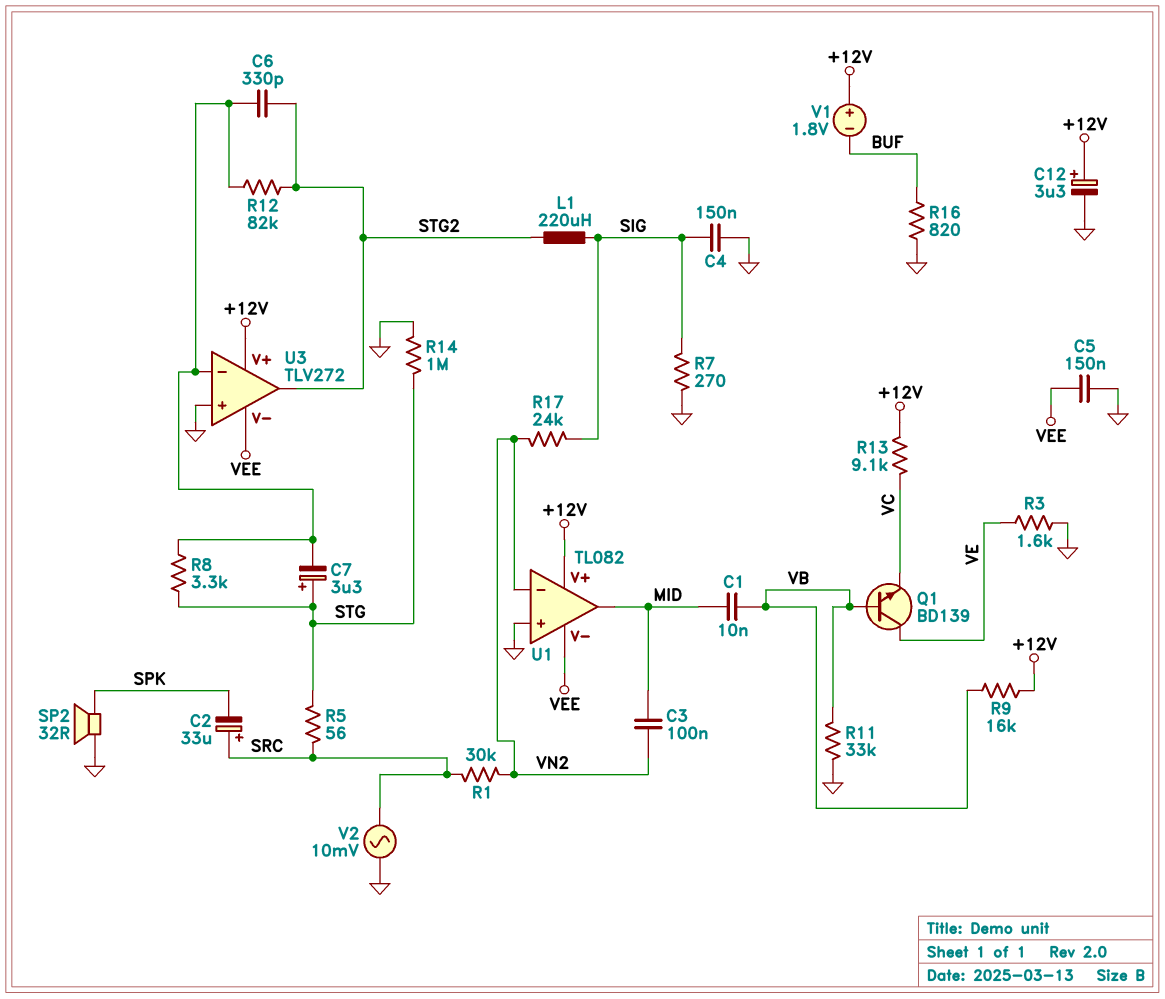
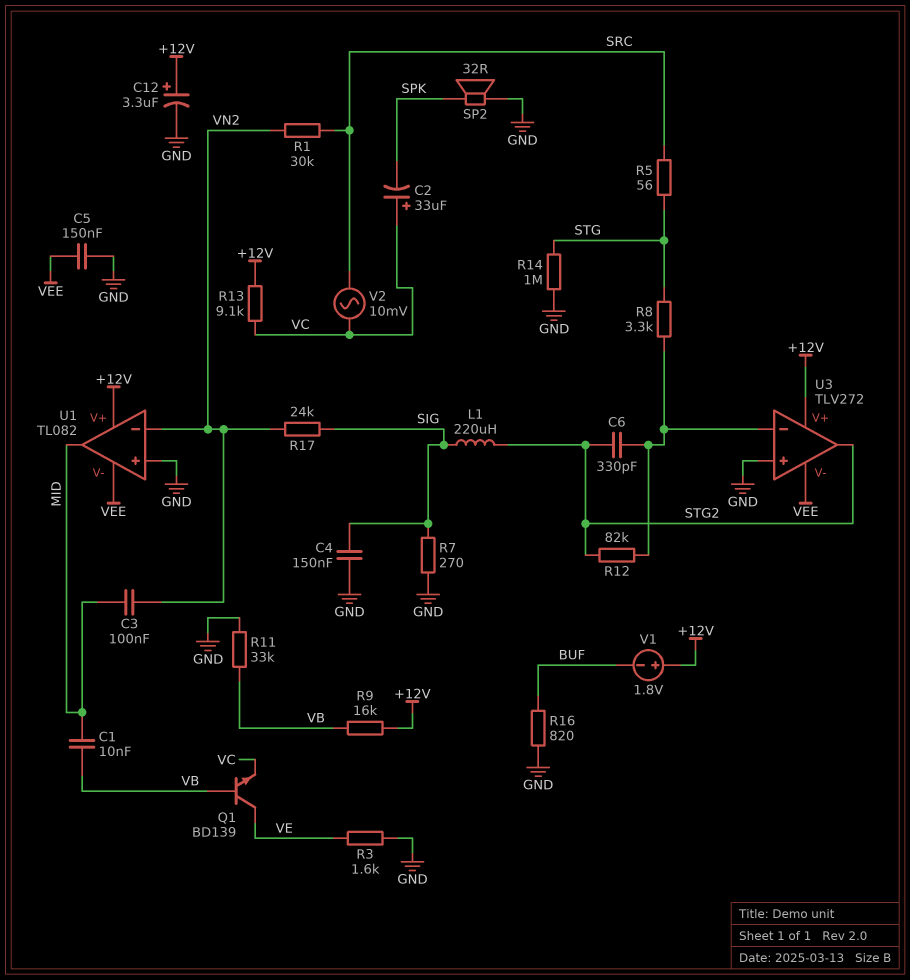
C2: 33uF (plus SRC, minus SPK) -> 33uF (plus VC, minus SPK)
C7: 3.3uF (plus STG, minus U3/in-) -> none
V2: AC 10mV (GND, SRC) -> AC 10mV (SRC, VC)

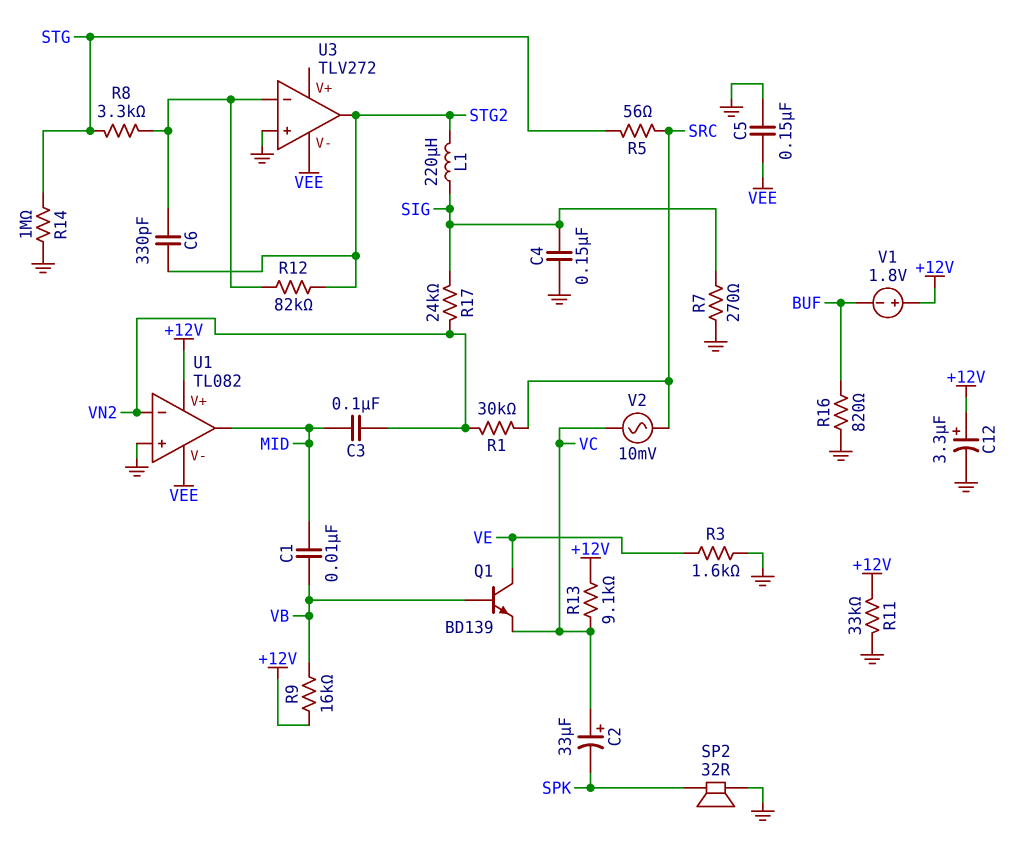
R11: 33k (GND, VB) -> 33k (+12V, GND)
U3 pin V+: +12V -> none

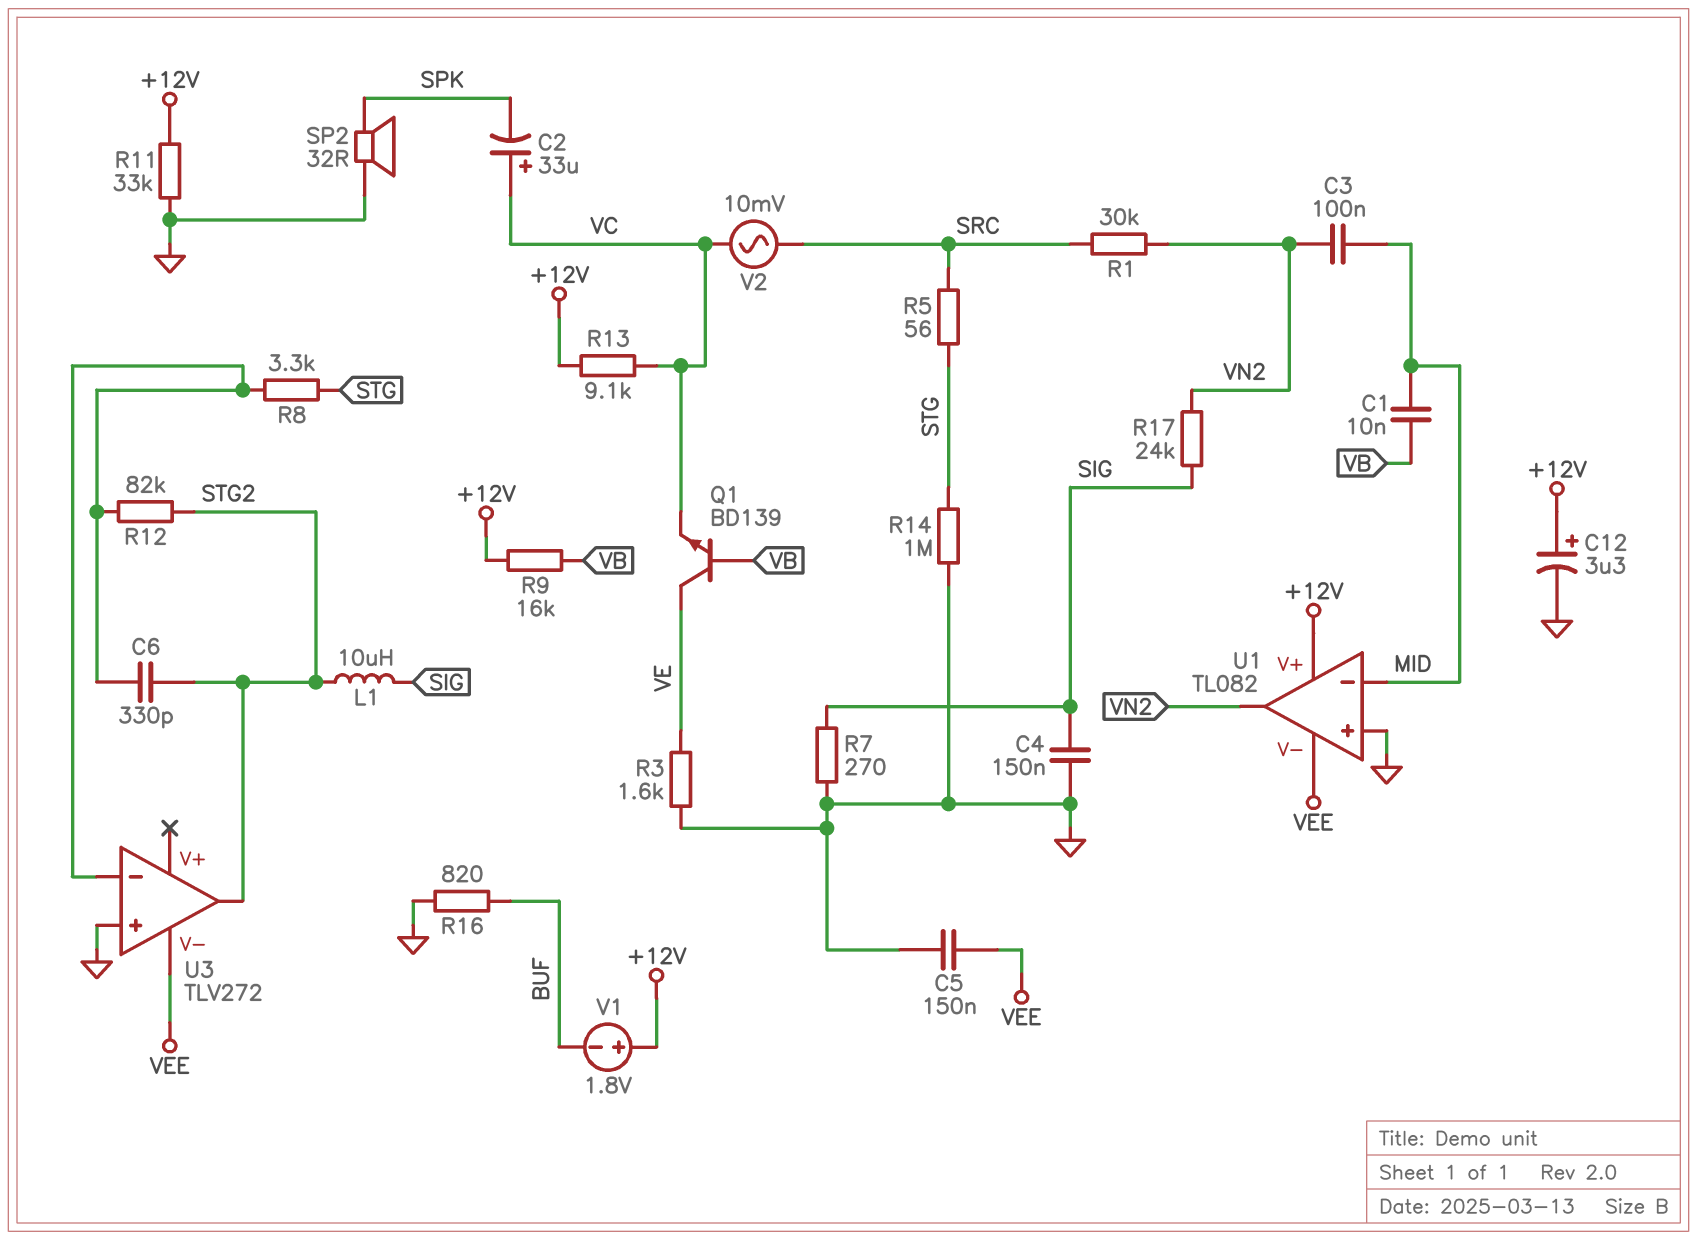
L1: 220uH (SIG, STG2) -> 10uH (SIG, STG2)
U1 pin in-: VN2 -> MID
U1 pin out: MID -> VN2

